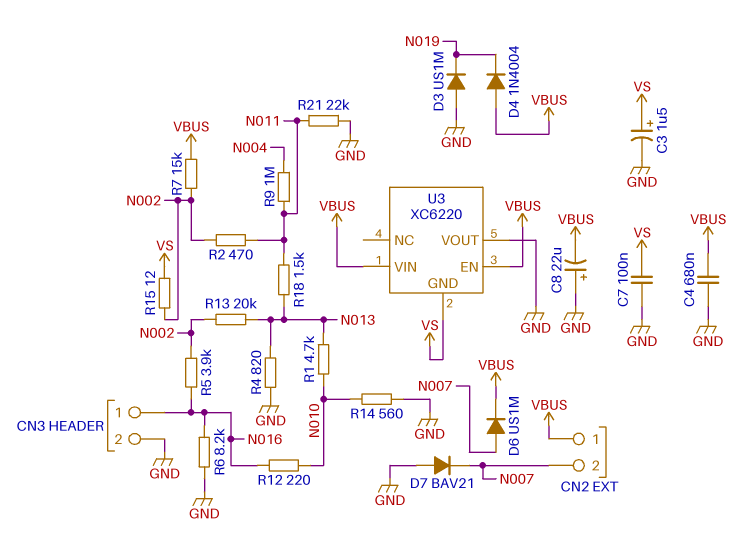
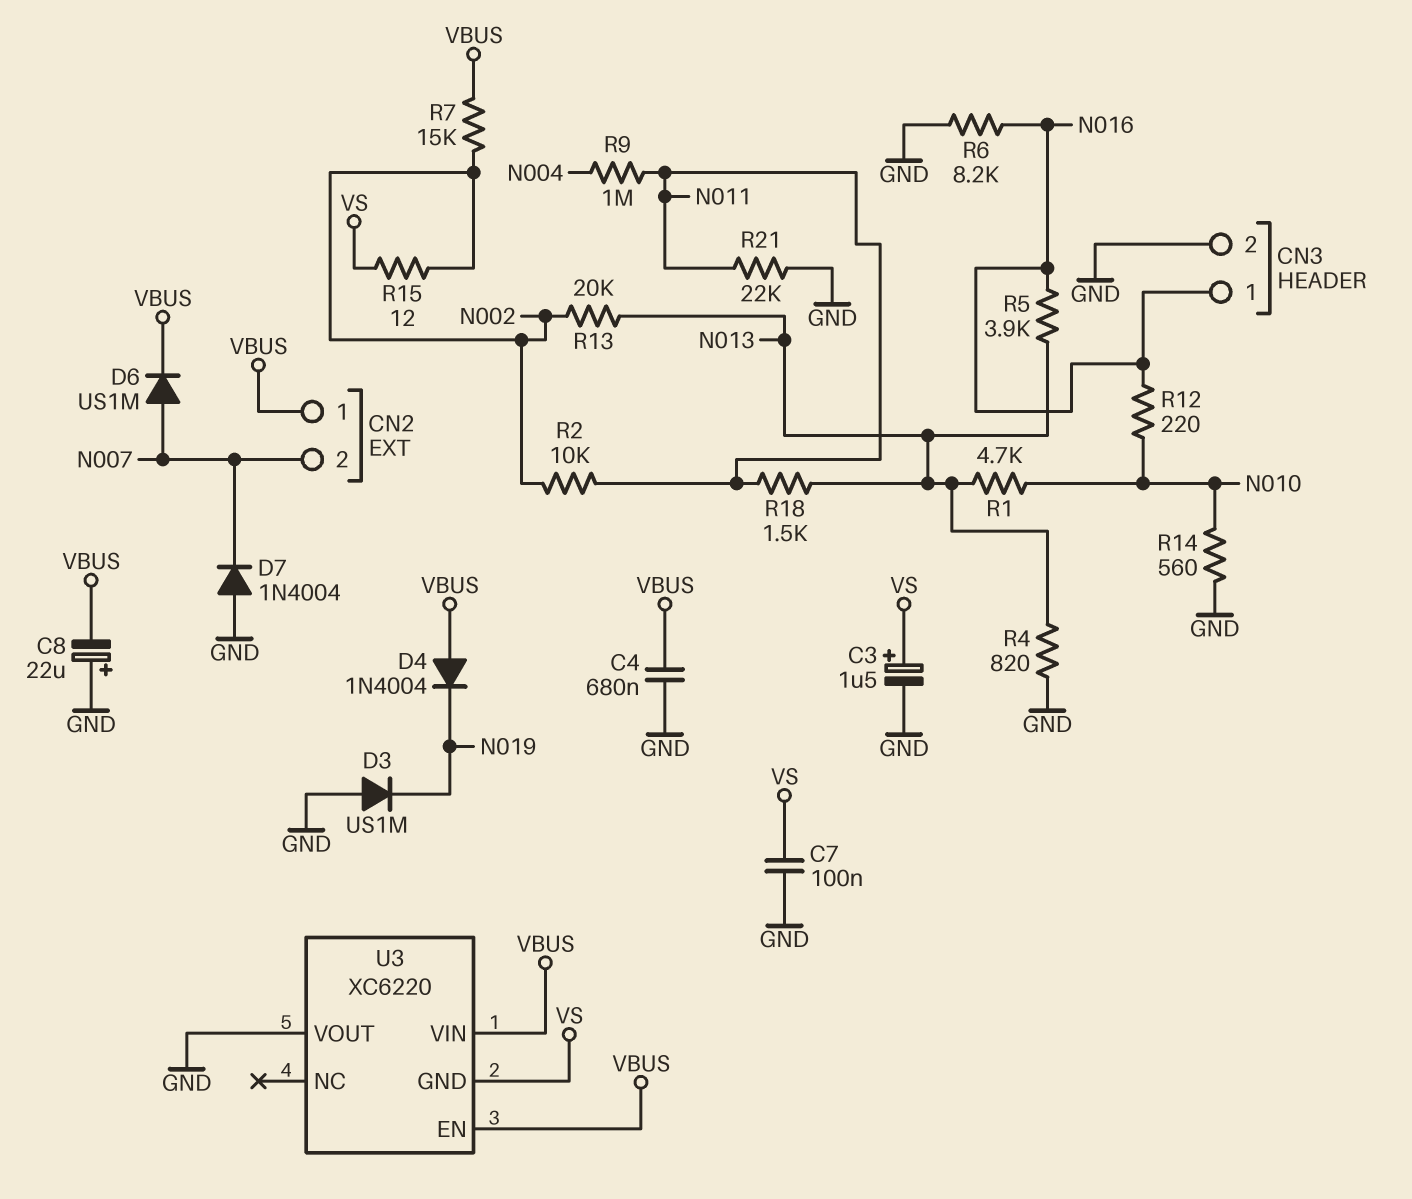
D7: diode BAV21 (A GND, K N007) -> diode 1N4004 (A GND, K N007)
R2: 470 (N002, N011) -> 10k (N002, N011)
R5: 3.9k (N002, N016) -> 3.9k (N013, N016)

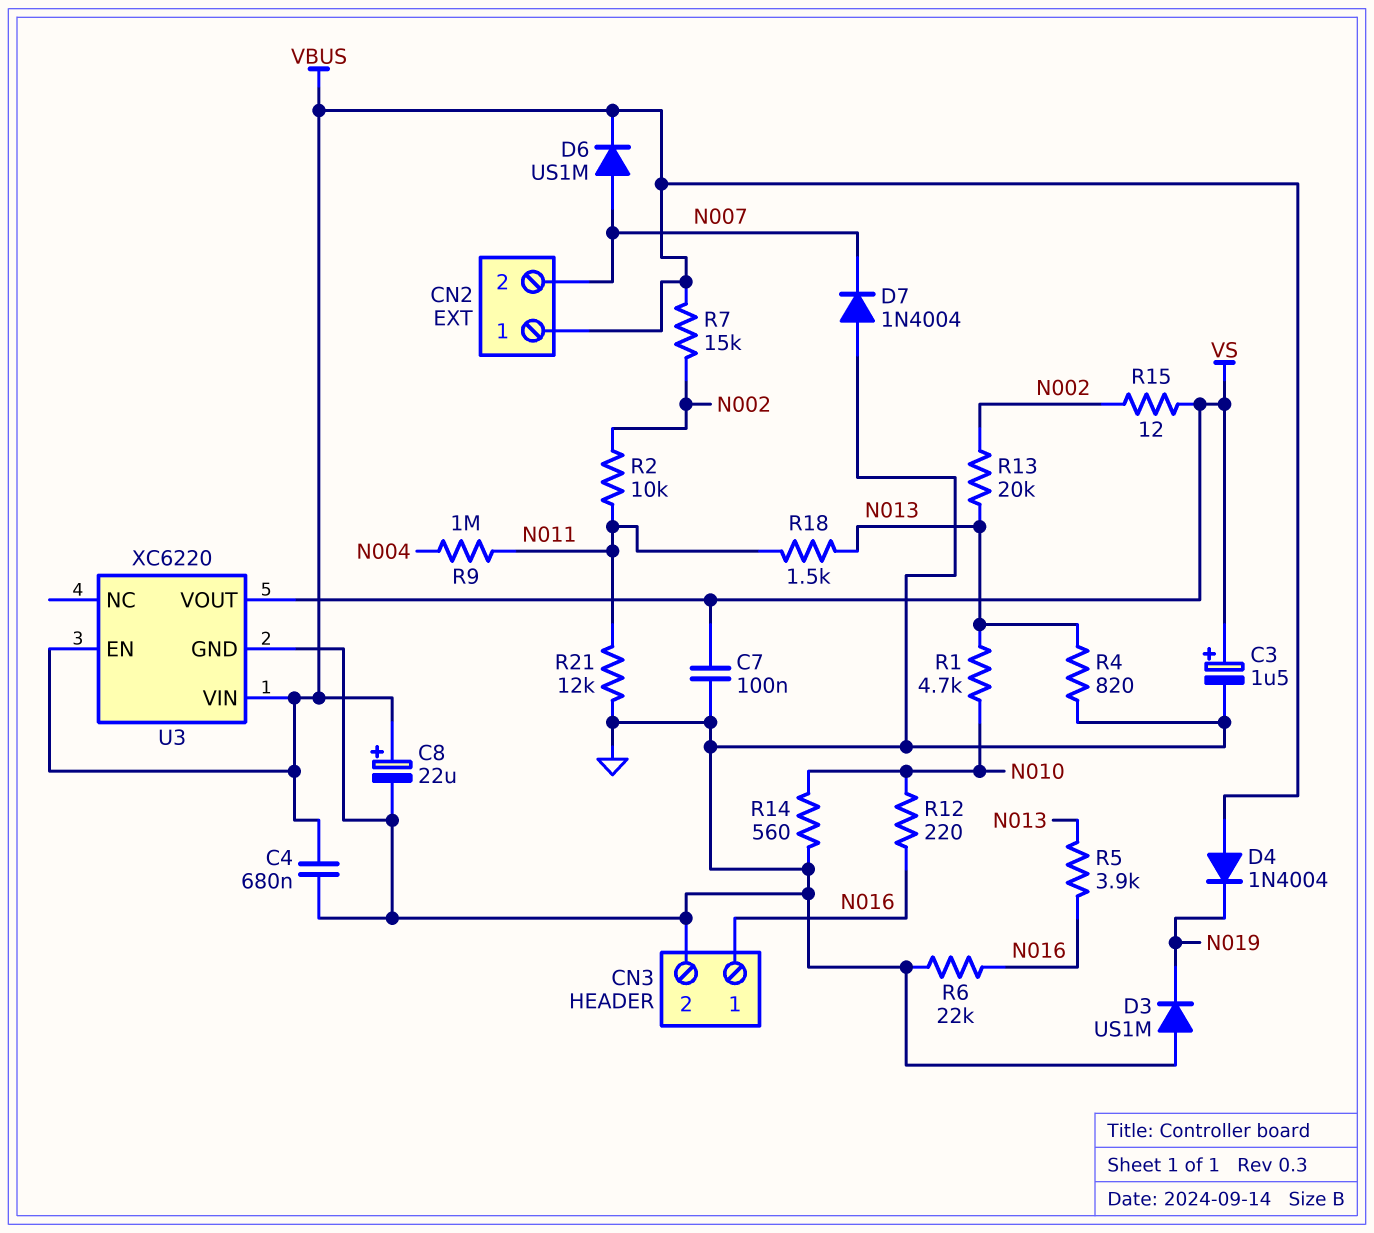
C8: 22uF (plus GND, minus VBUS) -> 22uF (plus VBUS, minus GND)
R6: 8.2k (GND, N016) -> 22k (GND, N016)
R21: 22k (GND, N011) -> 12k (GND, N011)
U3 pin GND: VS -> GND
U3 pin VOUT: GND -> VS

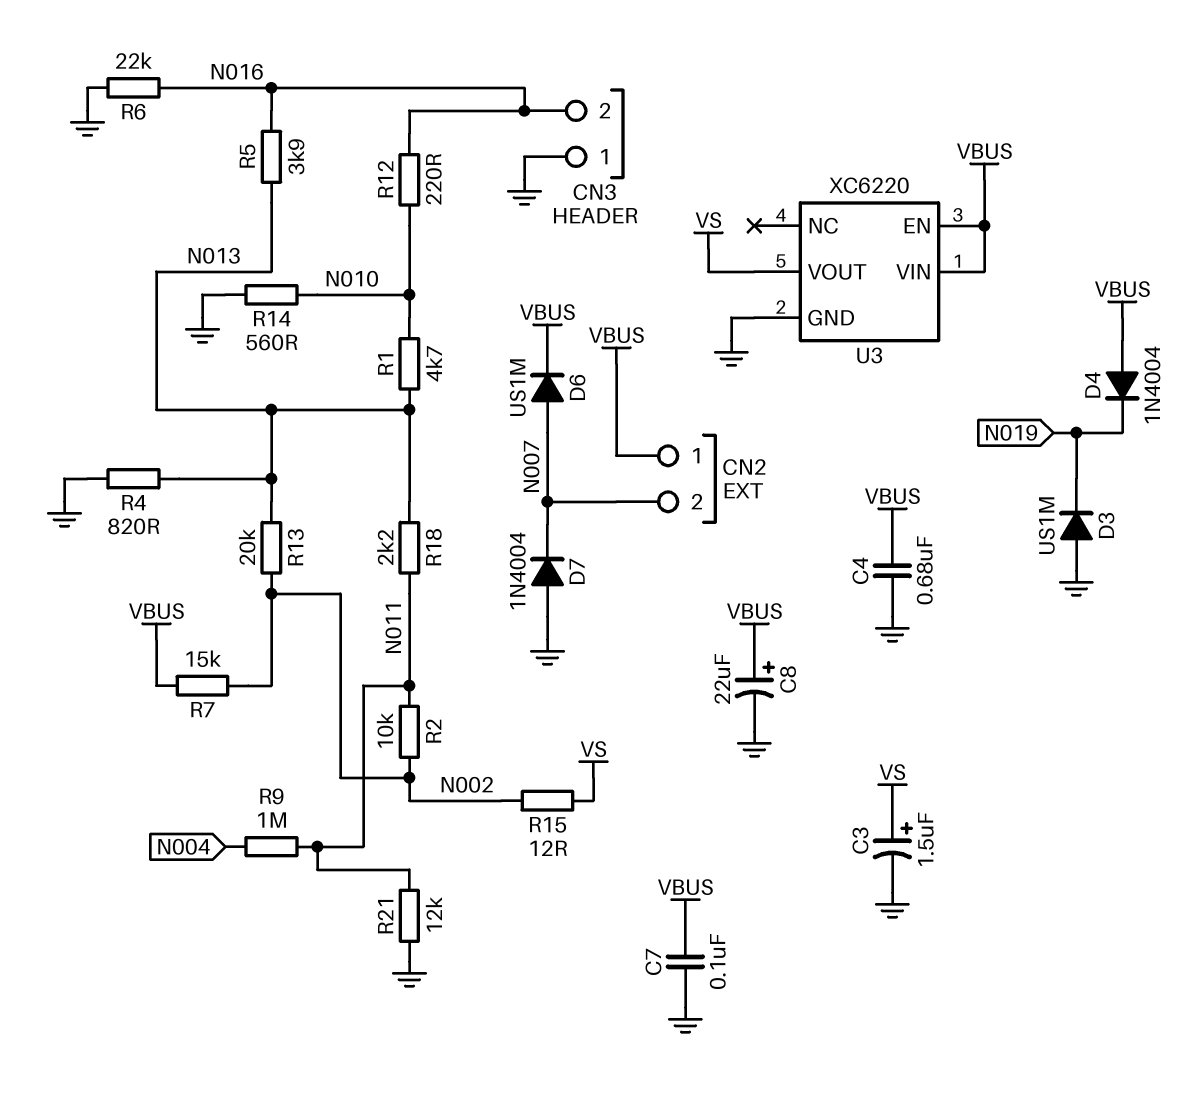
C7: 100nF (GND, VS) -> 100nF (GND, VBUS)
CN3 pin 1: N016 -> GND
CN3 pin 2: GND -> N016
R18: 1.5k (N011, N013) -> 2.2k (N011, N013)

